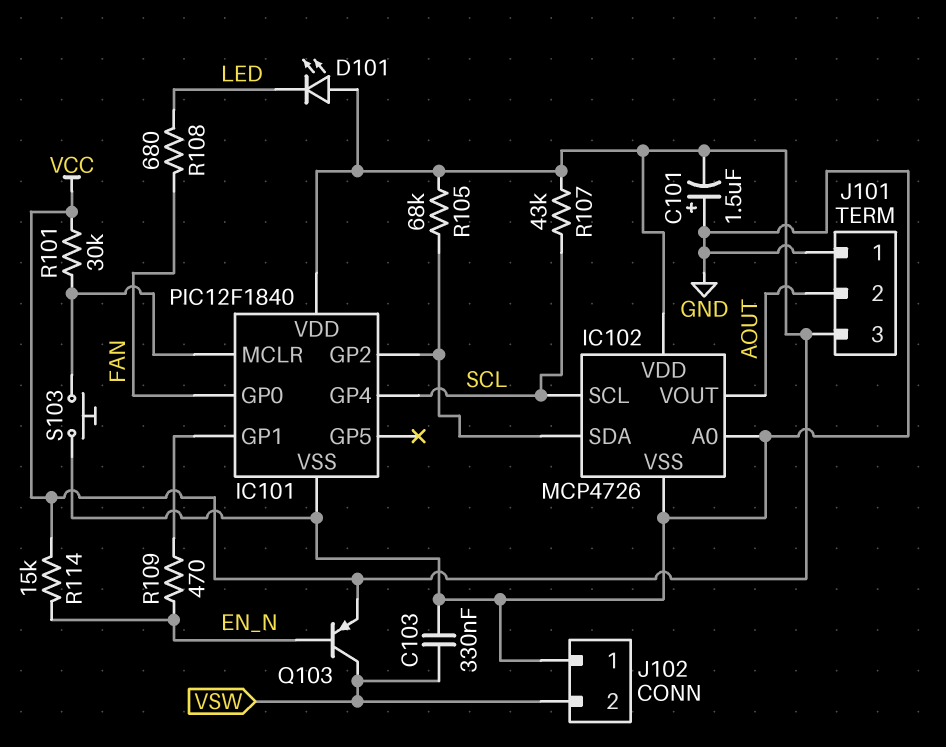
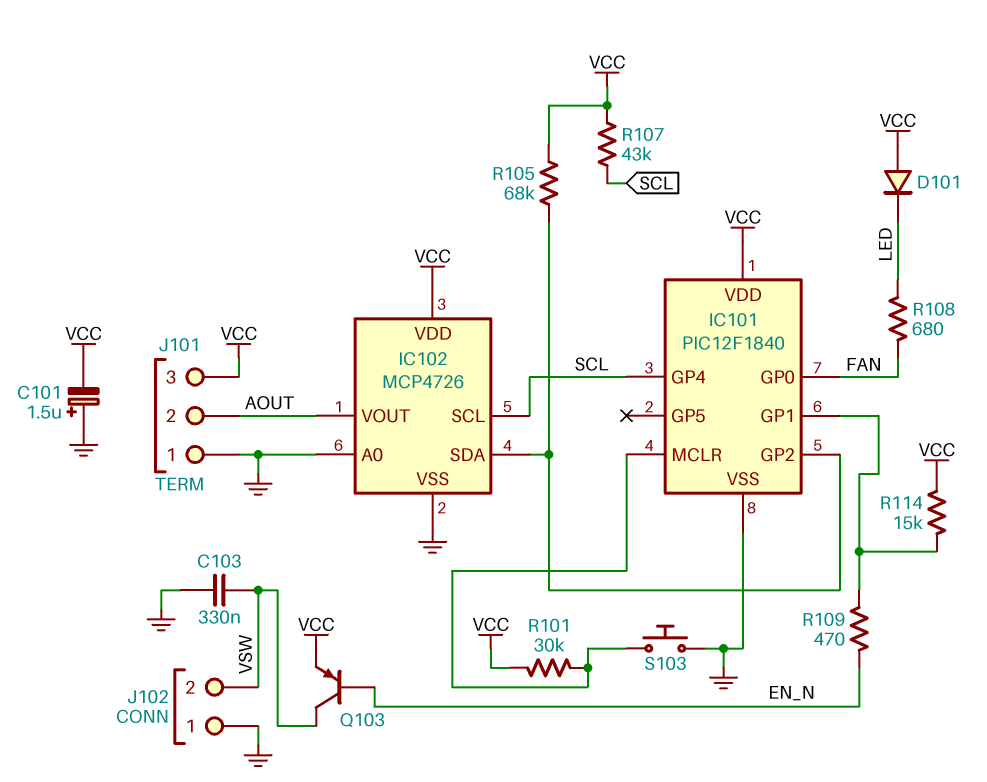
D101: LED (A VCC, K LED) -> diode (A VCC, K LED)
R114: 15k (EN_N, VCC) -> 15k (IC101/GP1, VCC)

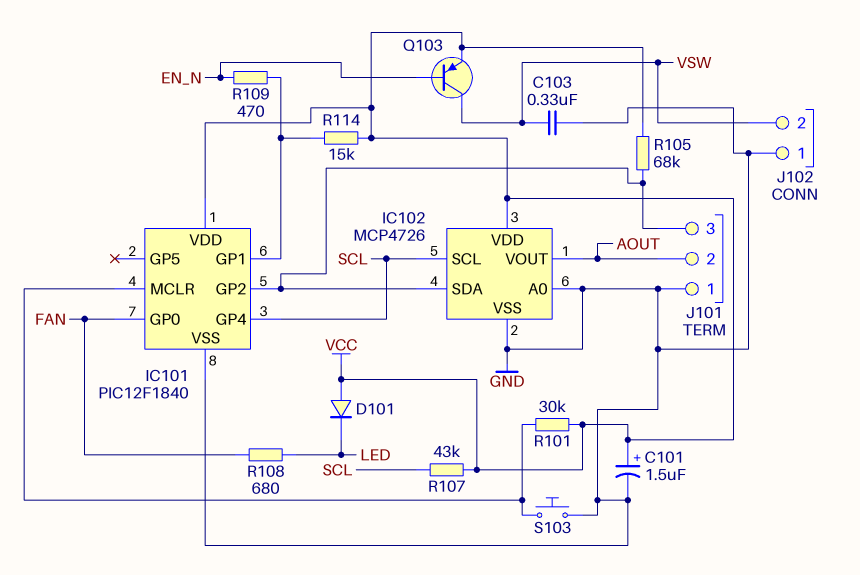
C101: 1.5uF (plus GND, minus VCC) -> 1.5uF (plus VCC, minus GND)
J101 pin 3: VCC -> IC101/GP2

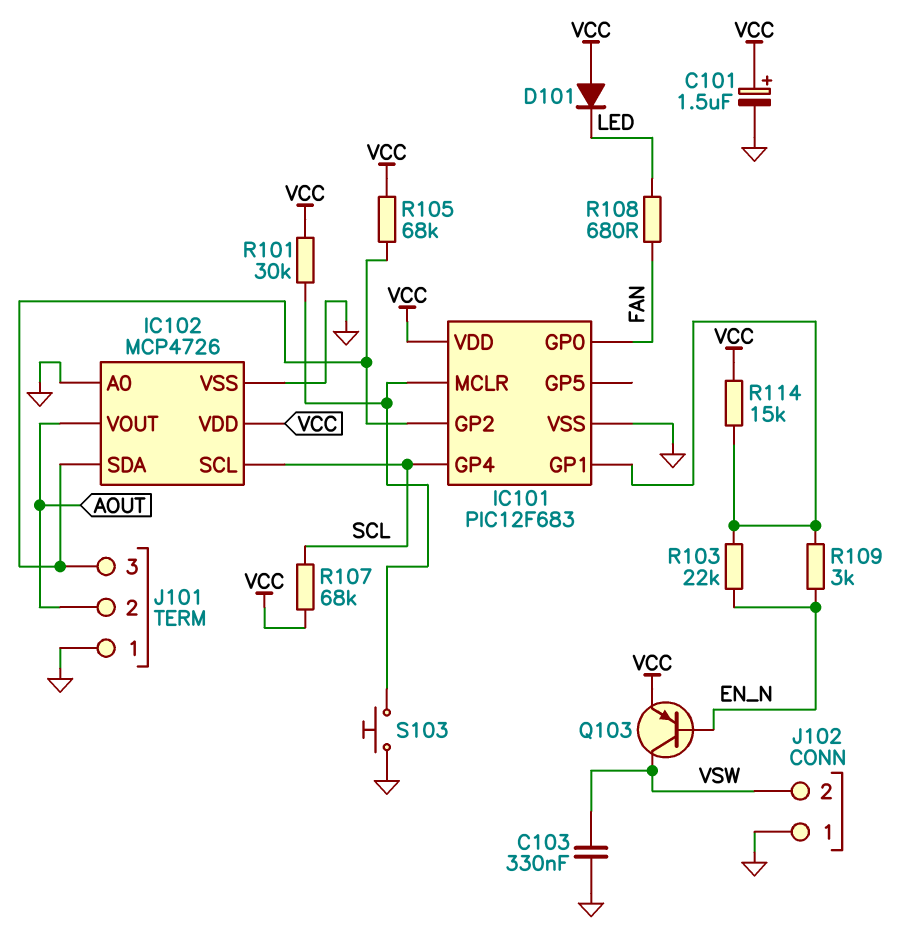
IC101: PIC12F1840 -> PIC12F683
R103: none -> 22k (EN_N, IC101/GP1)
R107: 43k (SCL, VCC) -> 68k (SCL, VCC)
R109: 470 (EN_N, IC101/GP1) -> 3k (EN_N, IC101/GP1)

